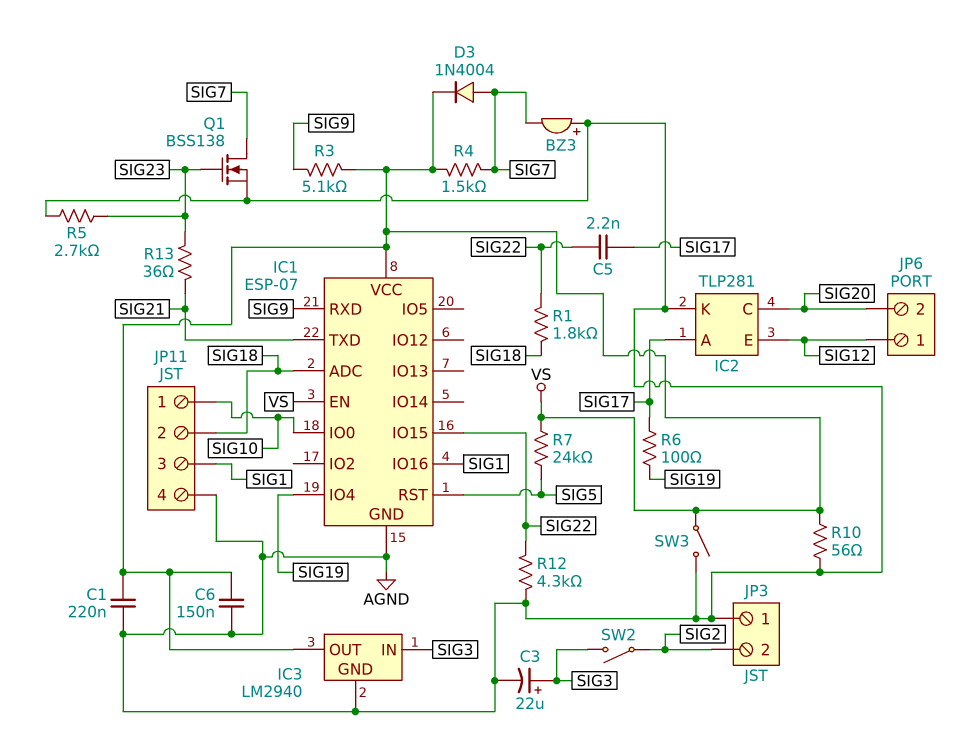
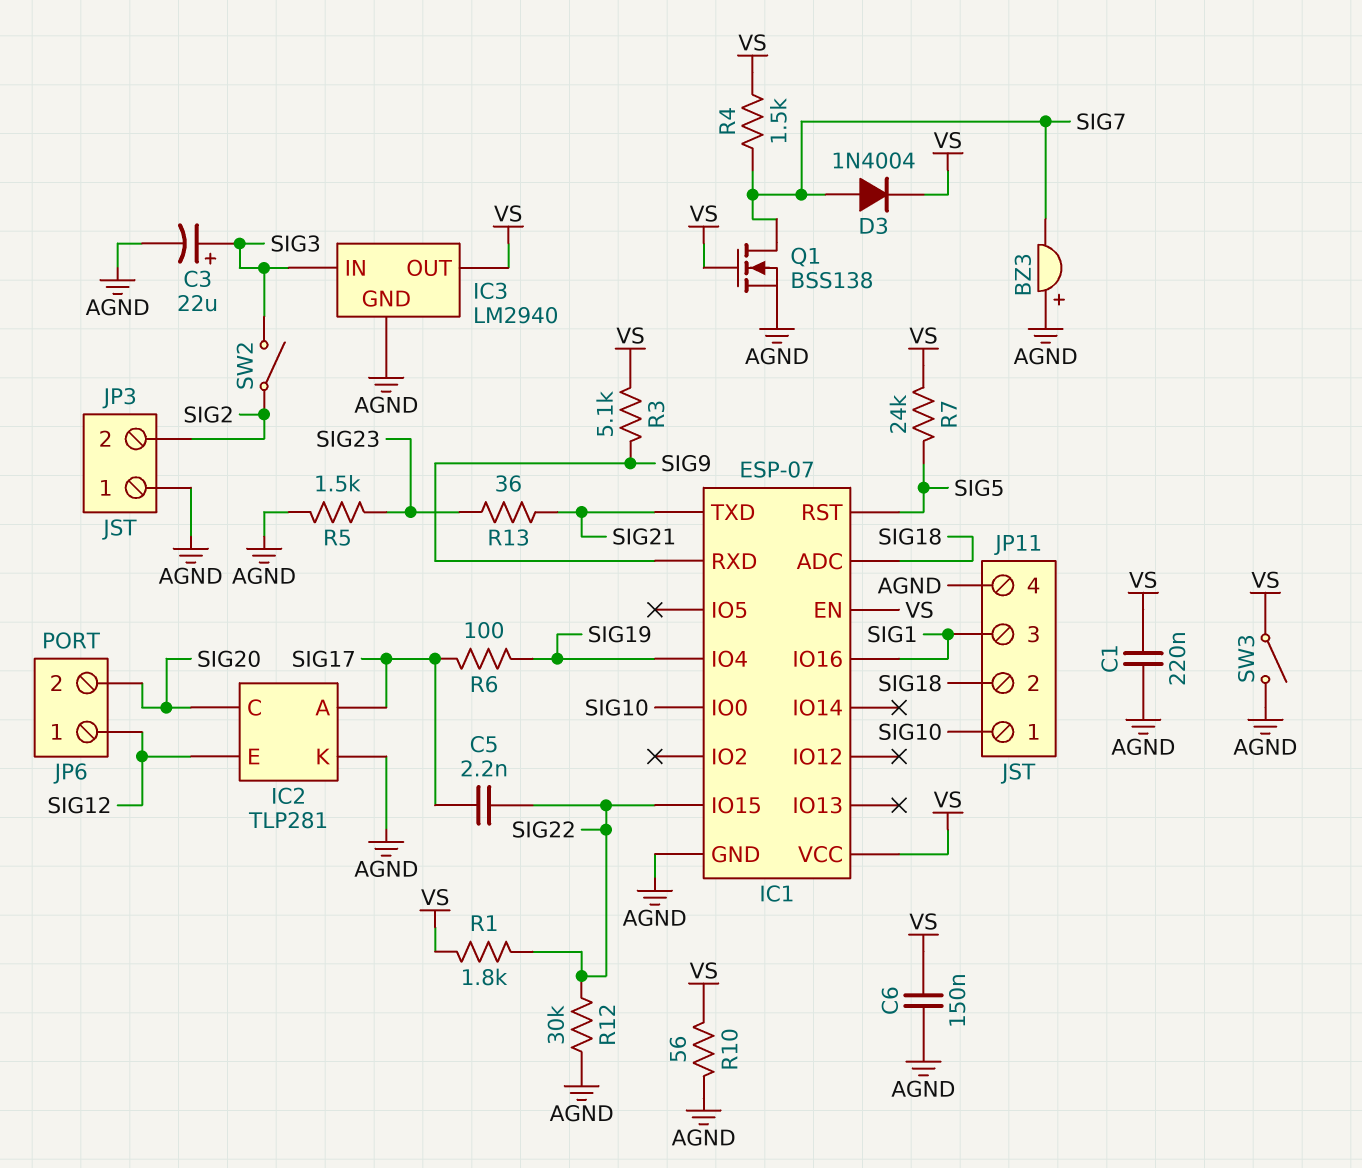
Q1: NMOS BSS138 (G SIG23, D SIG7, S AGND) -> NMOS BSS138 (G VS, D SIG7, S AGND)
R1: 1.8k (SIG18, SIG22) -> 1.8k (SIG22, VS)
R5: 2.7k (AGND, SIG23) -> 1.5k (AGND, SIG23)
R12: 4.3k (AGND, SIG22) -> 30k (AGND, SIG22)

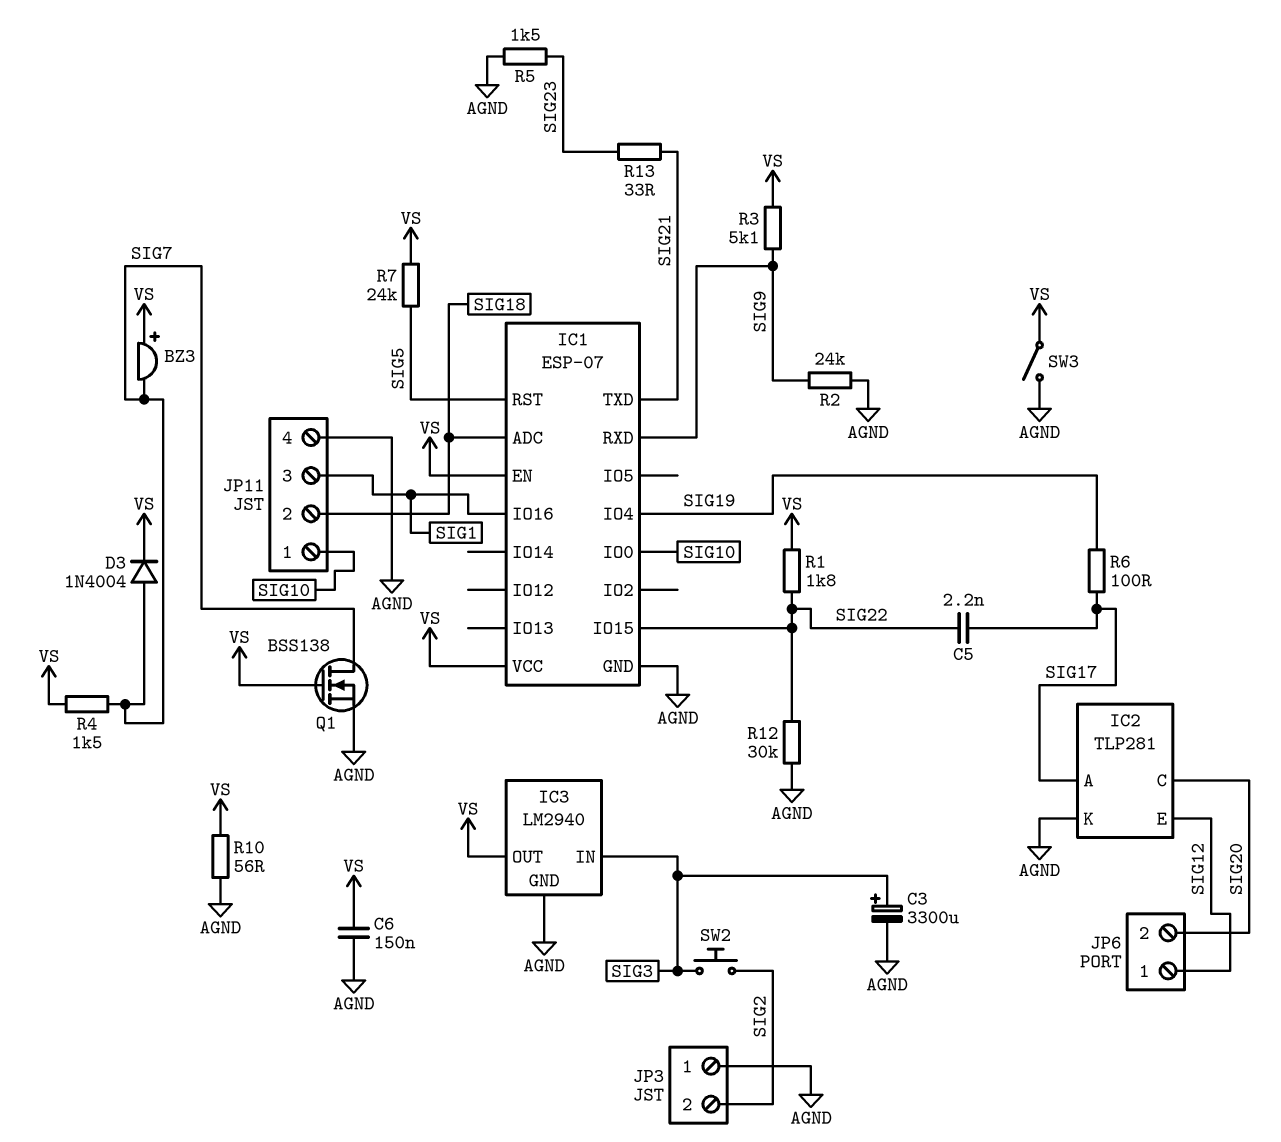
BZ3: buzzer (plus AGND, minus SIG7) -> buzzer (plus VS, minus SIG7)
C1: 220nF (AGND, VS) -> none
C3: 22uF (plus SIG3, minus AGND) -> 3300uF (plus SIG3, minus AGND)
R2: none -> 24k (AGND, SIG9)
R13: 36 (SIG21, SIG23) -> 33 (SIG21, SIG23)
SW2: switch (SIG2, SIG3) -> button (SIG2, SIG3)

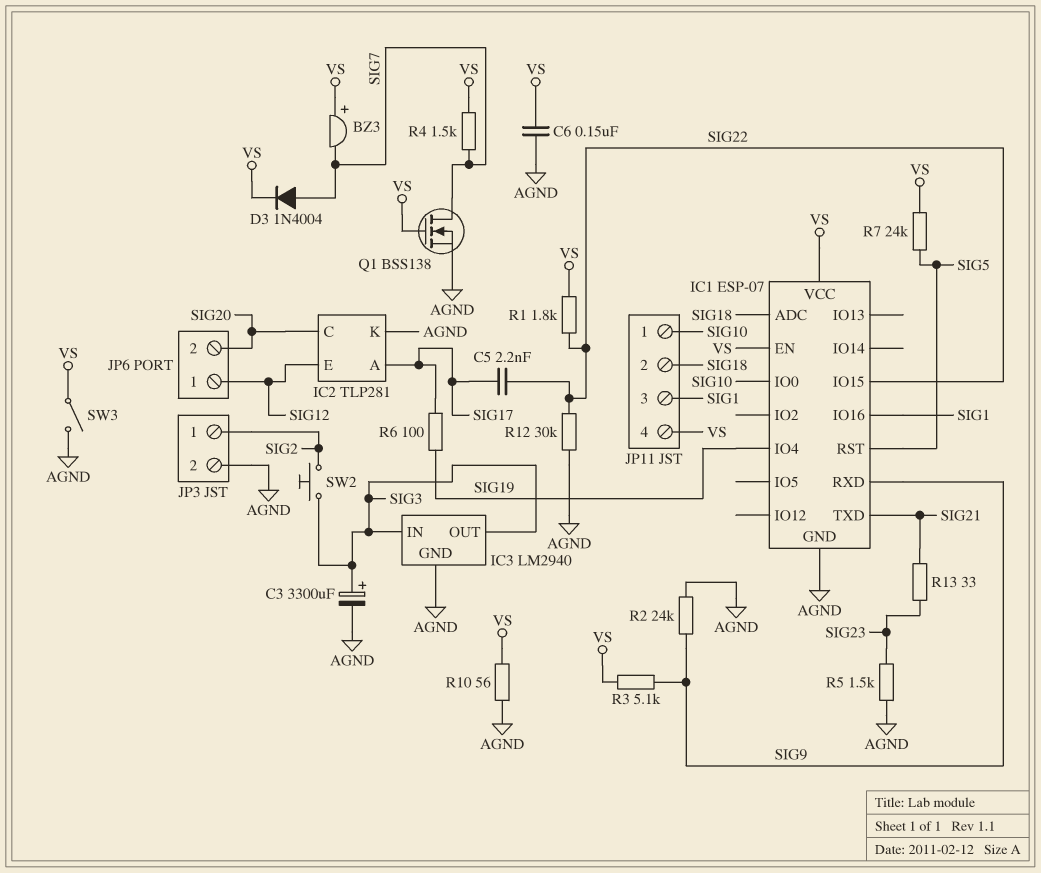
IC3 pin OUT: VS -> SIG3
JP3 pin 1: AGND -> SIG2
JP3 pin 2: SIG2 -> AGND
JP11 pin 4: AGND -> VS

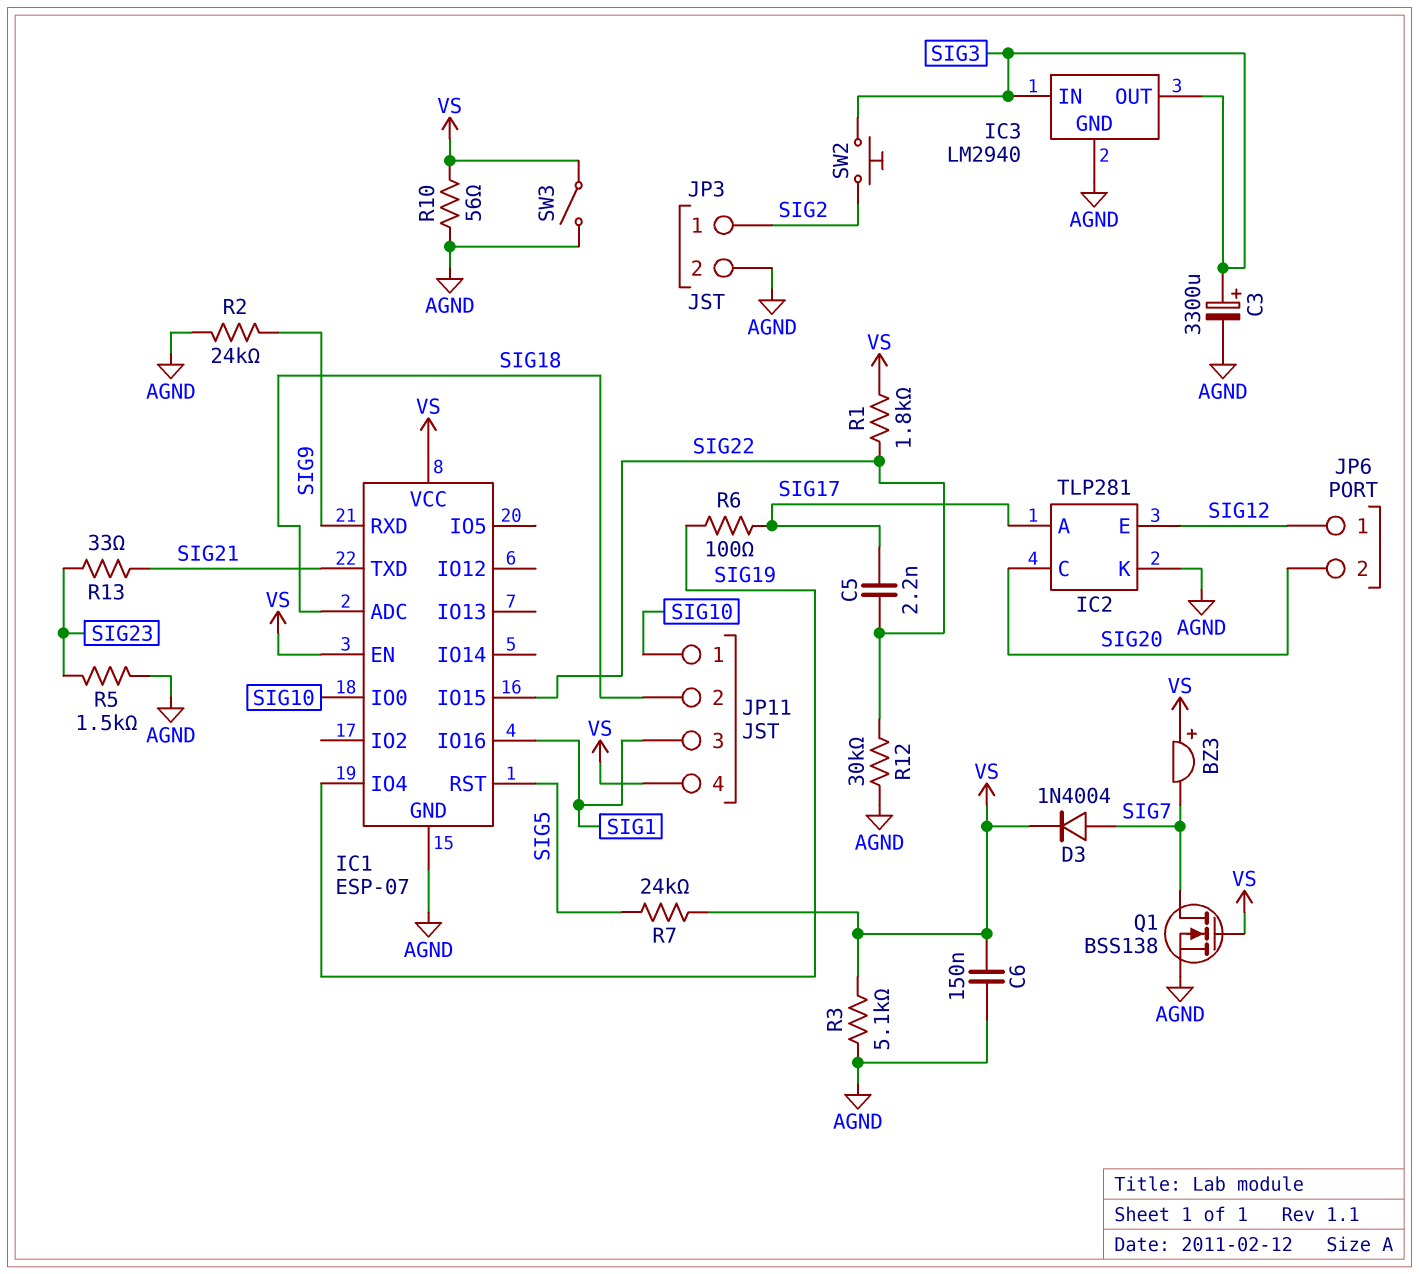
R3: 5.1k (SIG9, VS) -> 5.1k (AGND, VS)
R4: 1.5k (SIG7, VS) -> none

